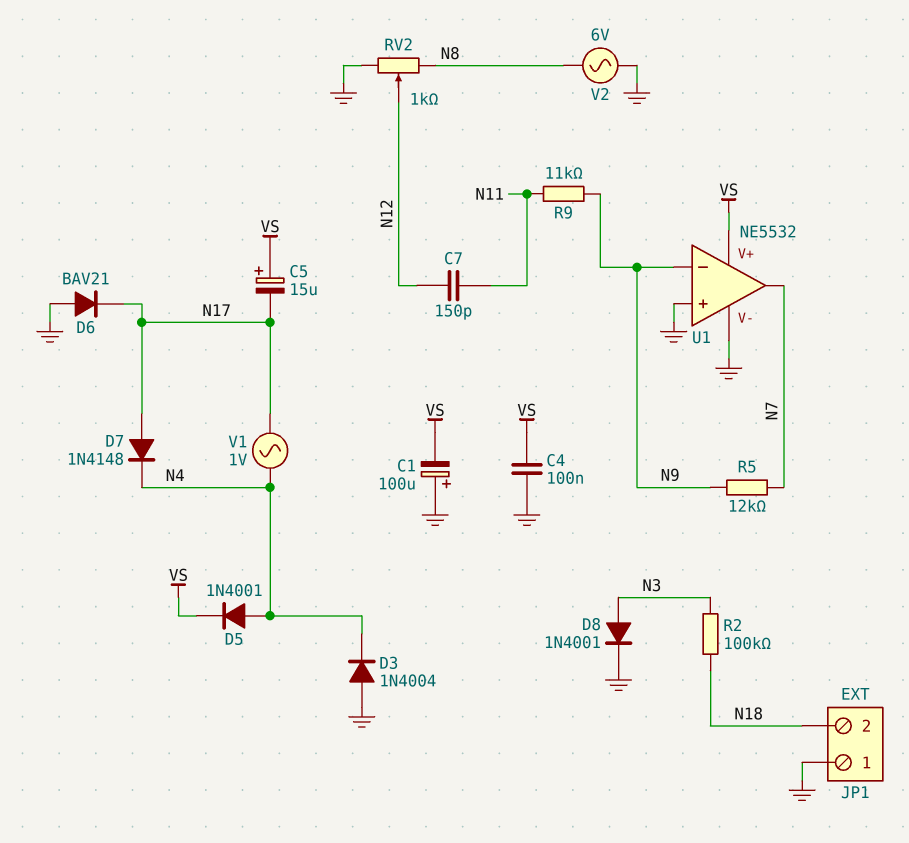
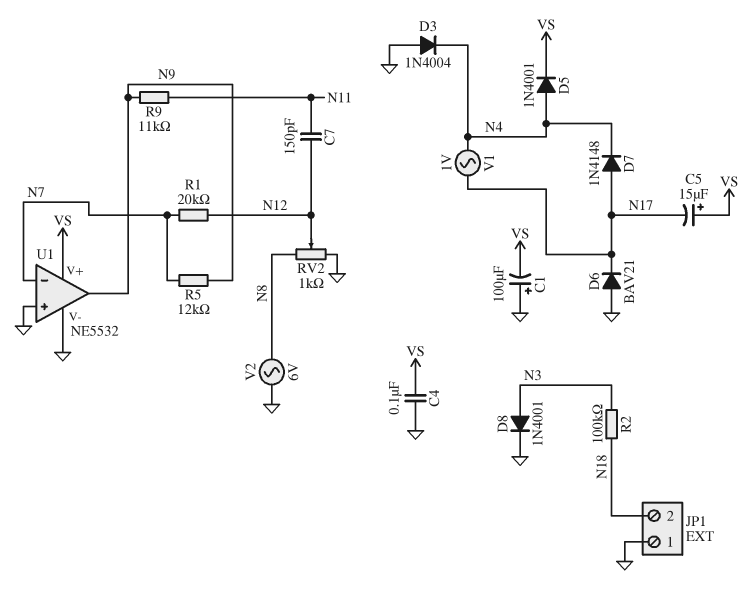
R1: none -> 20k (N7, N12)
U1 pin in-: N9 -> N7
U1 pin out: N7 -> N9

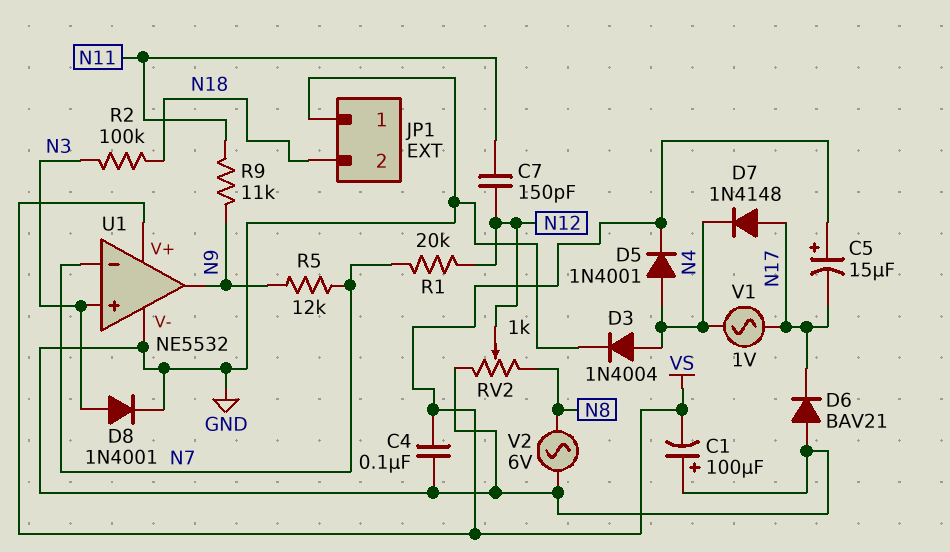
D3: diode 1N4004 (A GND, K N4) -> diode 1N4004 (A N4, K GND)
U1 pin in+: GND -> N3

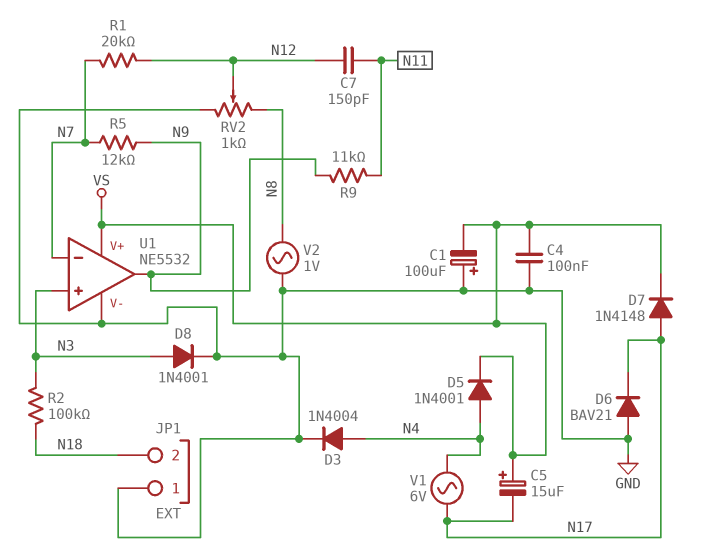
D7: diode 1N4148 (A N17, K N4) -> diode 1N4148 (A N17, K VS)
V1: AC 1V (N4, N17) -> AC 6V (N4, N17)
V2: AC 6V (GND, N8) -> AC 1V (GND, N8)

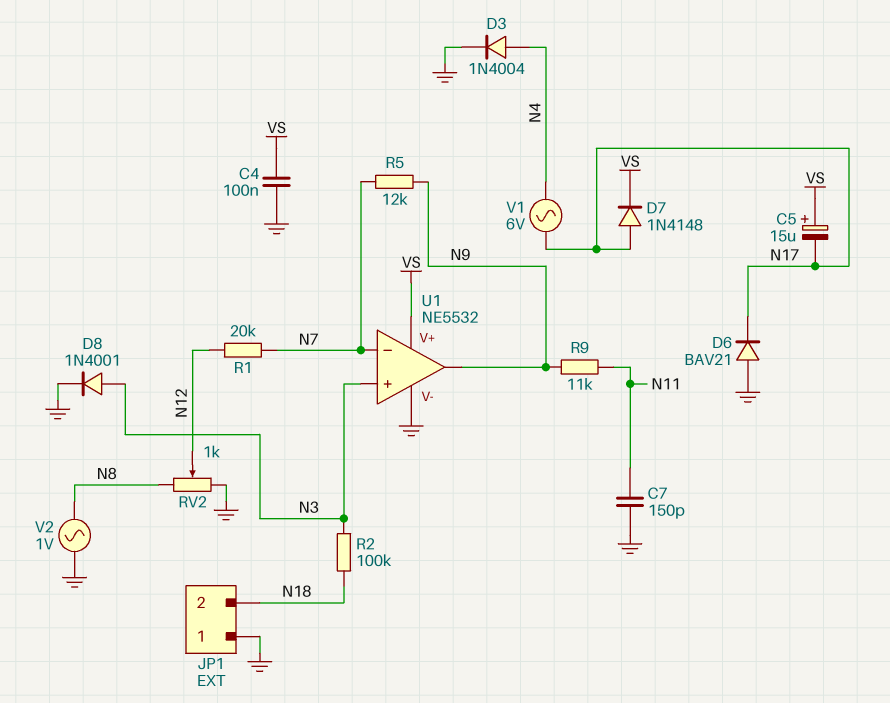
C1: 100uF (plus GND, minus VS) -> none
C7: 150pF (N11, N12) -> 150pF (GND, N11)
D5: diode 1N4001 (A N4, K VS) -> none

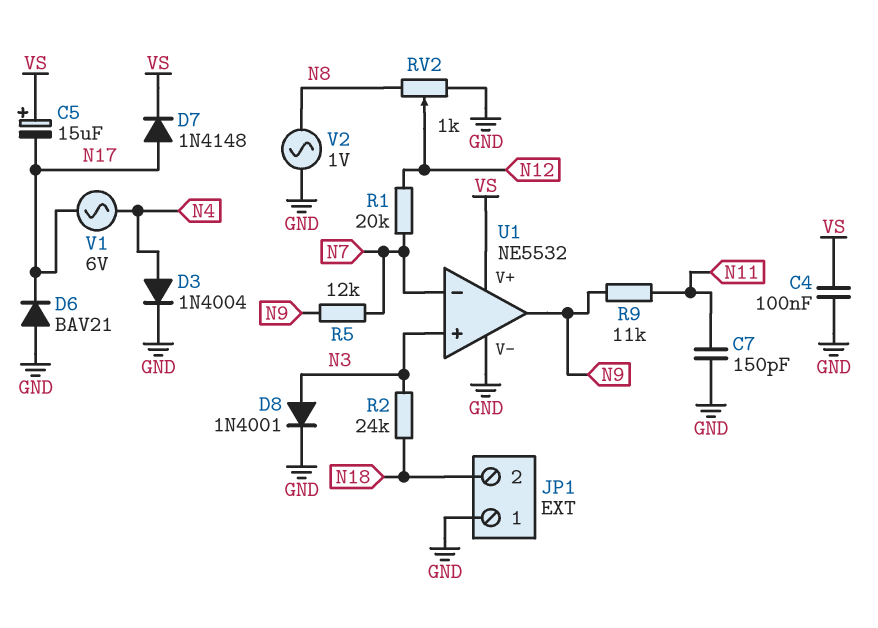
R2: 100k (N3, N18) -> 24k (N3, N18)

